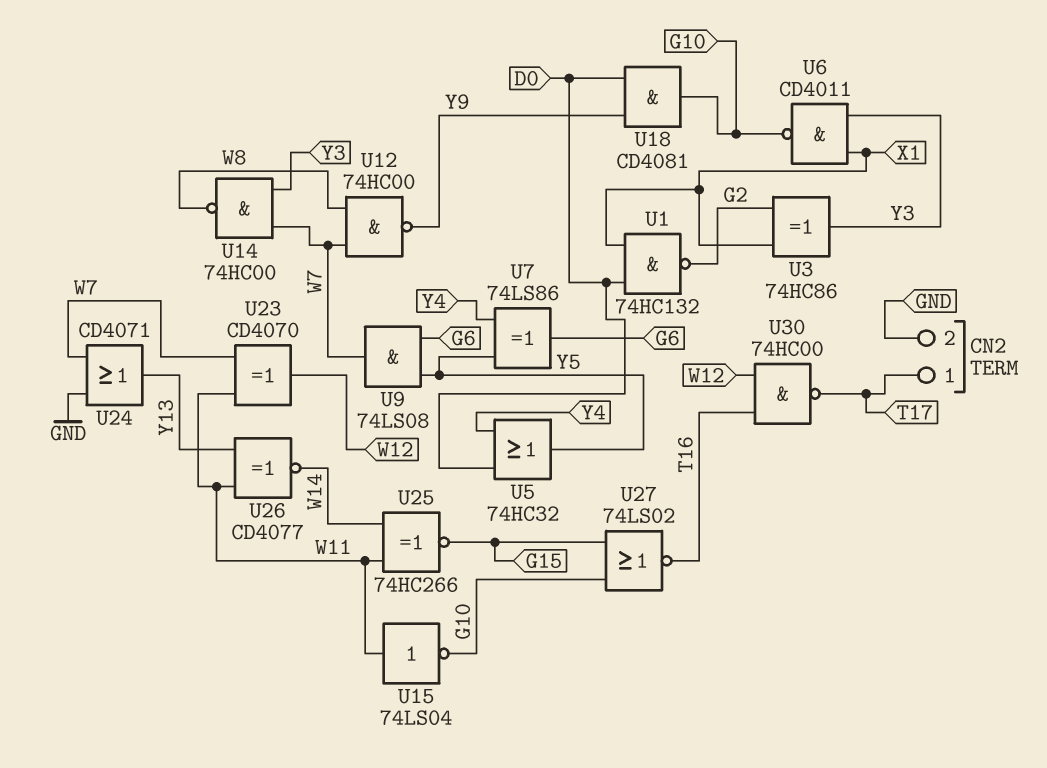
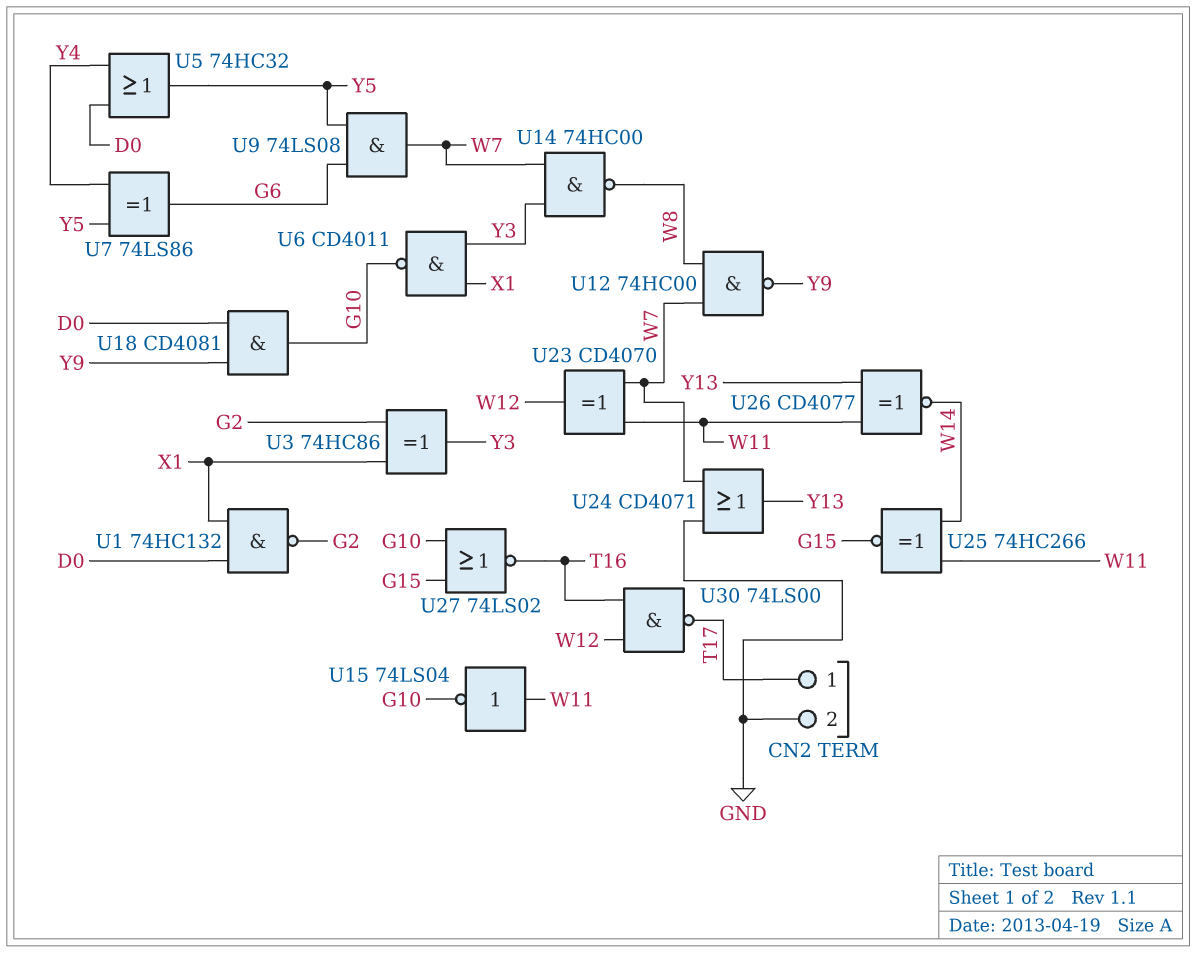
U30: NAND 74HC00 (in T16, in W12, out T17) -> NAND 74LS00 (in T16, in W12, out T17)

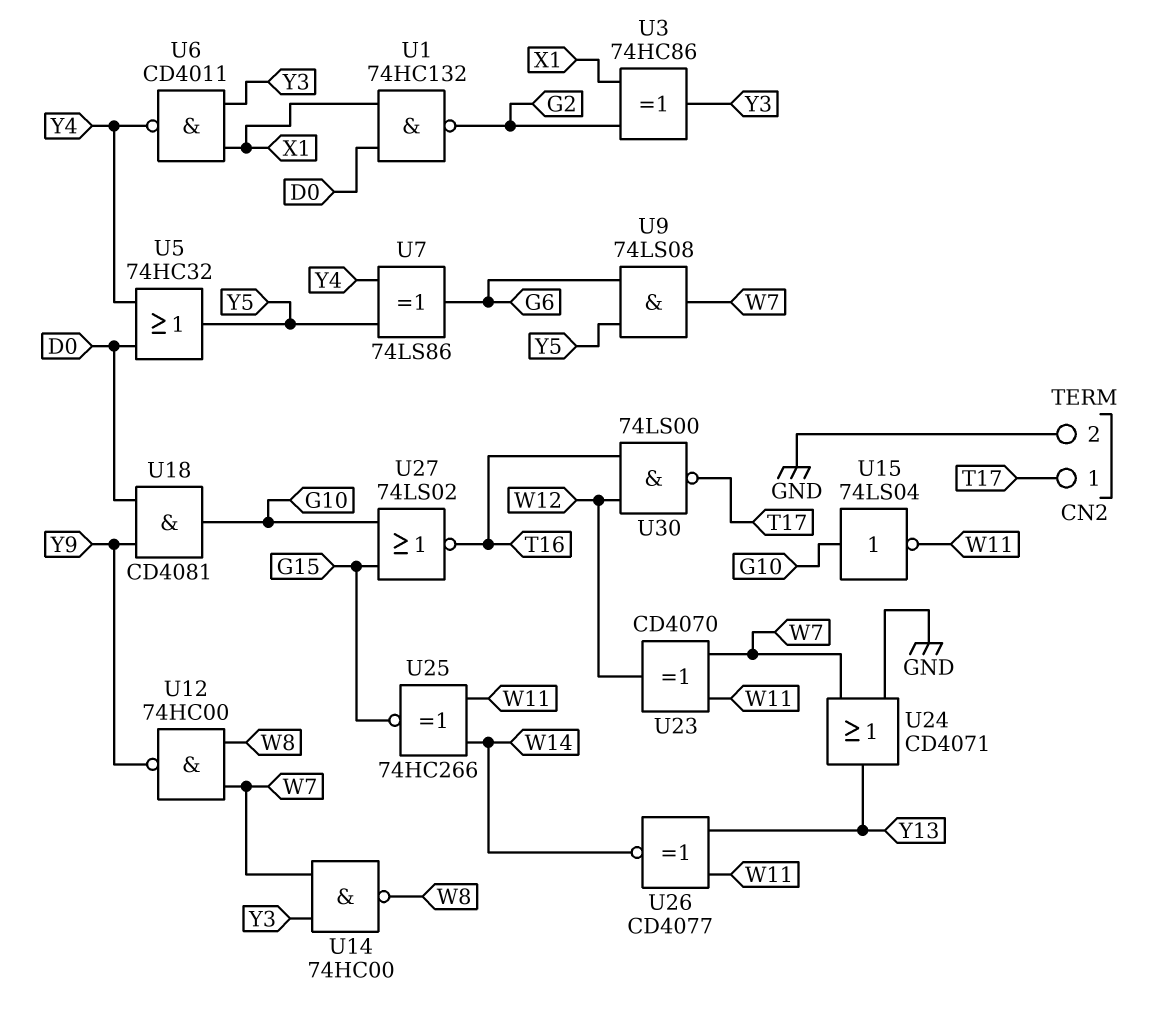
U6: NAND CD4011 (in X1, in Y3, out G10) -> NAND CD4011 (in X1, in Y3, out Y4)
U15: NOT 74LS04 (in W11, out G10) -> NOT 74LS04 (in G10, out W11)

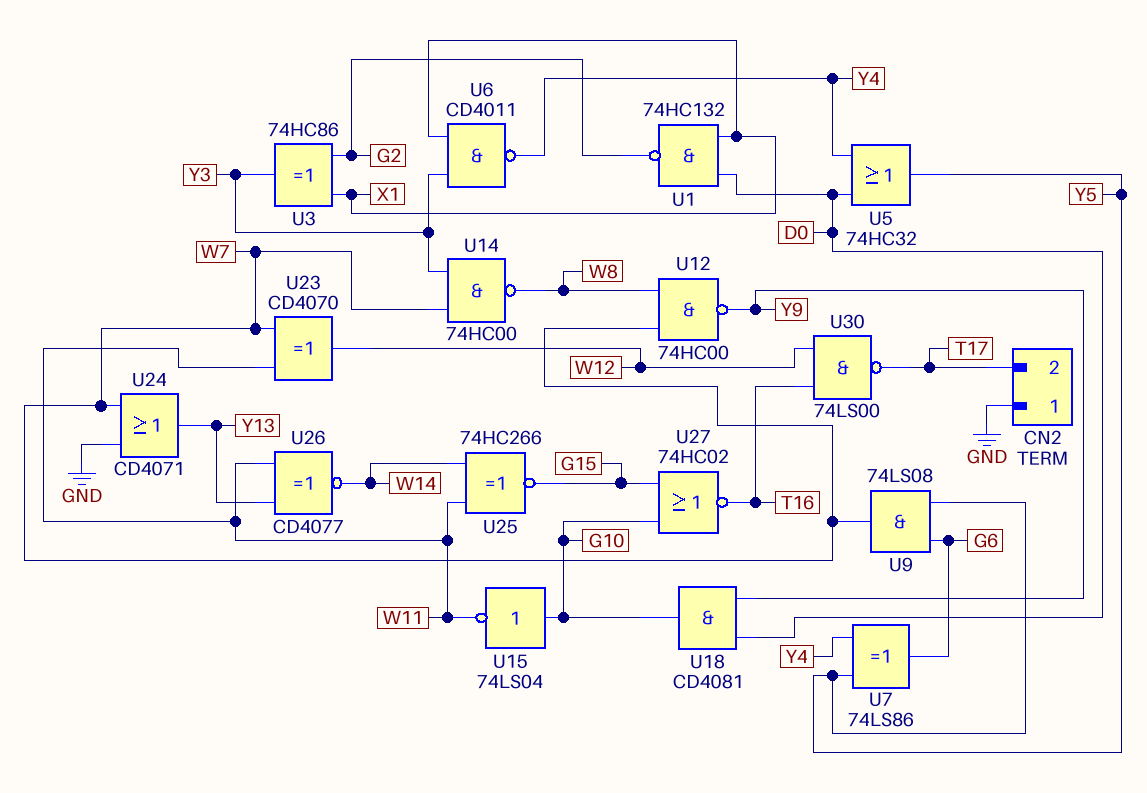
CN2 pin 1: T17 -> GND
CN2 pin 2: GND -> T17
U27: NOR 74LS02 (in G10, in G15, out T16) -> NOR 74HC02 (in G10, in G15, out T16)

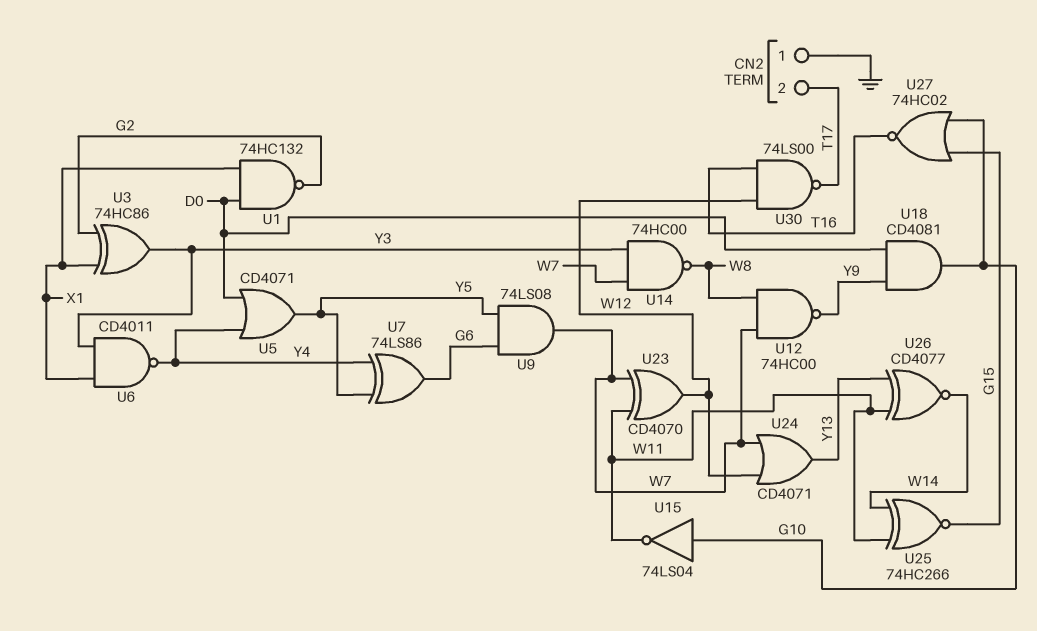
U5: OR 74HC32 (in D0, in Y4, out Y5) -> OR CD4071 (in D0, in Y4, out Y5)
U24: OR CD4071 (in GND, in W7, out Y13) -> OR CD4071 (in W7, in W12, out Y13)

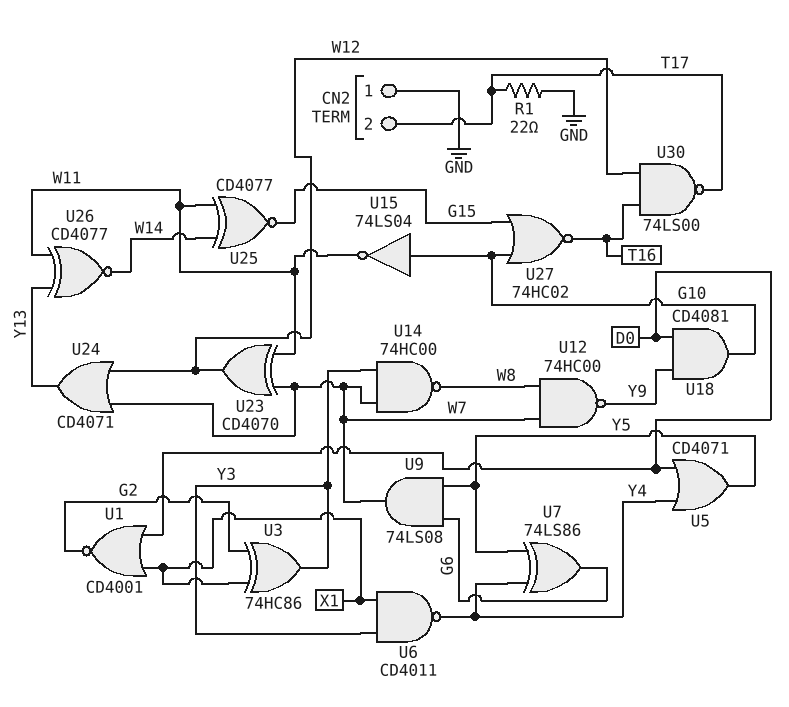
R1: none -> 22 (GND, T17)
U1: NAND 74HC132 (in D0, in X1, out G2) -> NOR CD4001 (in D0, in X1, out G2)
U25: XNOR 74HC266 (in W11, in W14, out G15) -> XNOR CD4077 (in W11, in W14, out G15)

